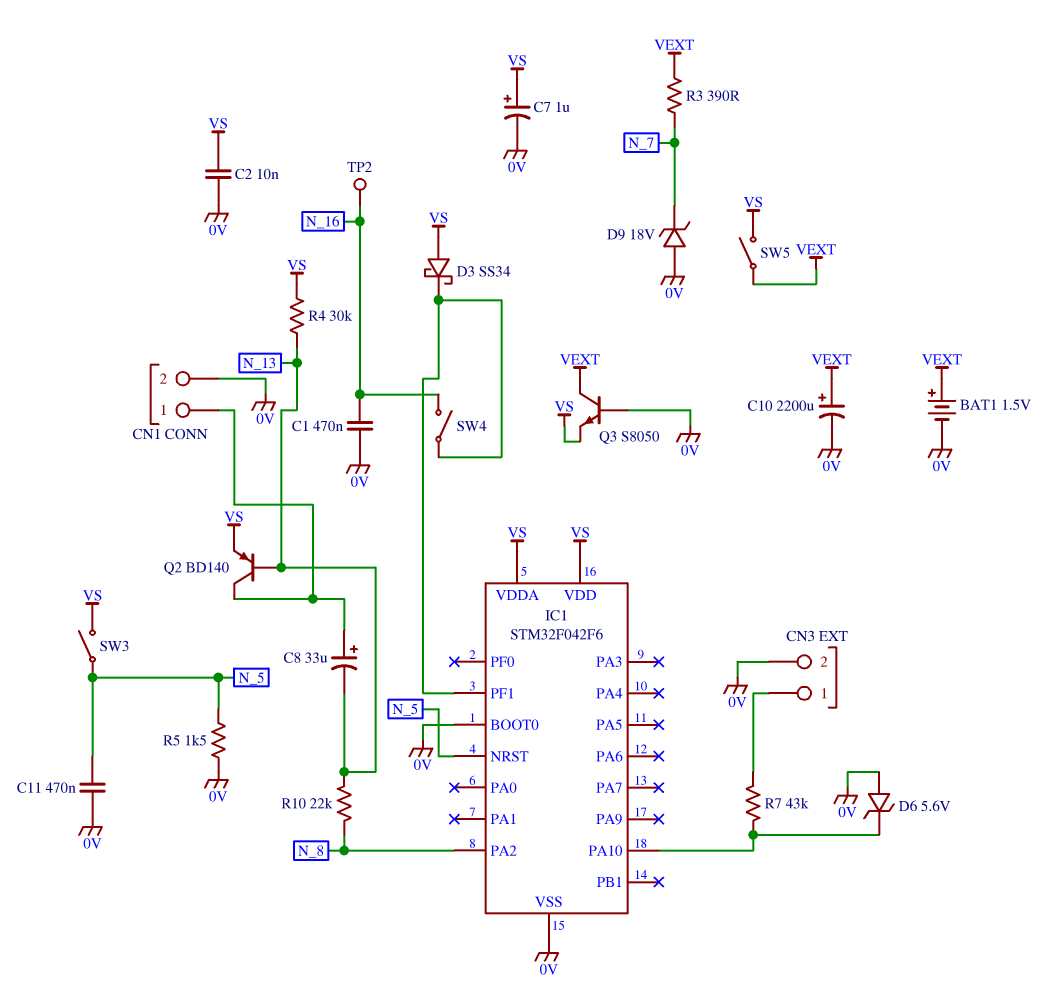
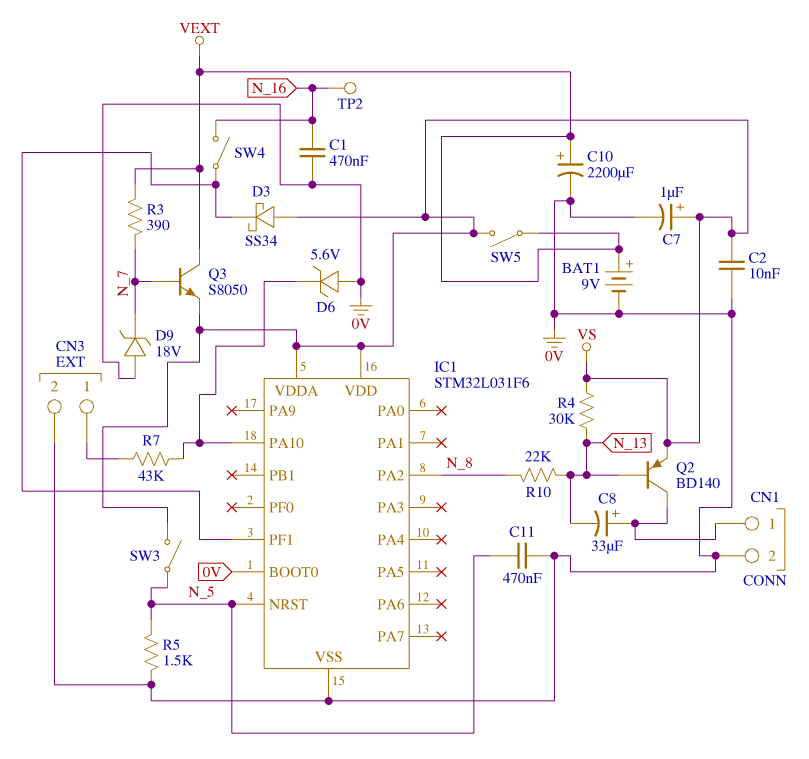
BAT1: 1.5V (plus VEXT, minus 0V) -> 9V (plus VEXT, minus 0V)
IC1: STM32F042F6 -> STM32L031F6
Q3: NPN S8050 (B 0V, C VEXT, E VS) -> NPN S8050 (B N_7, C VEXT, E VS)

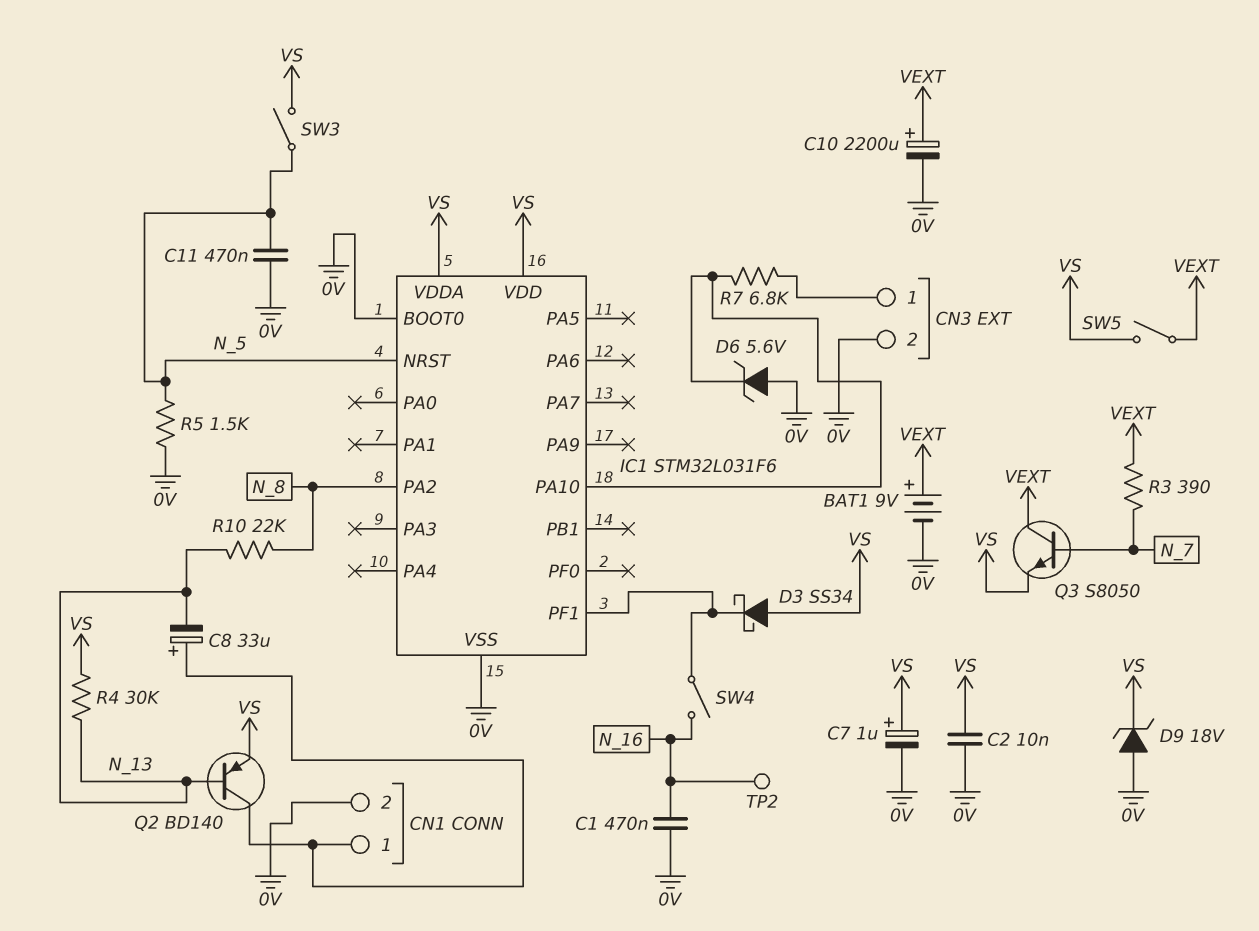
D9: zener 18V (A 0V, K N_7) -> zener 18V (A 0V, K VS)
R7: 43k (CN3/1, IC1/PA10) -> 6.8k (CN3/1, IC1/PA10)

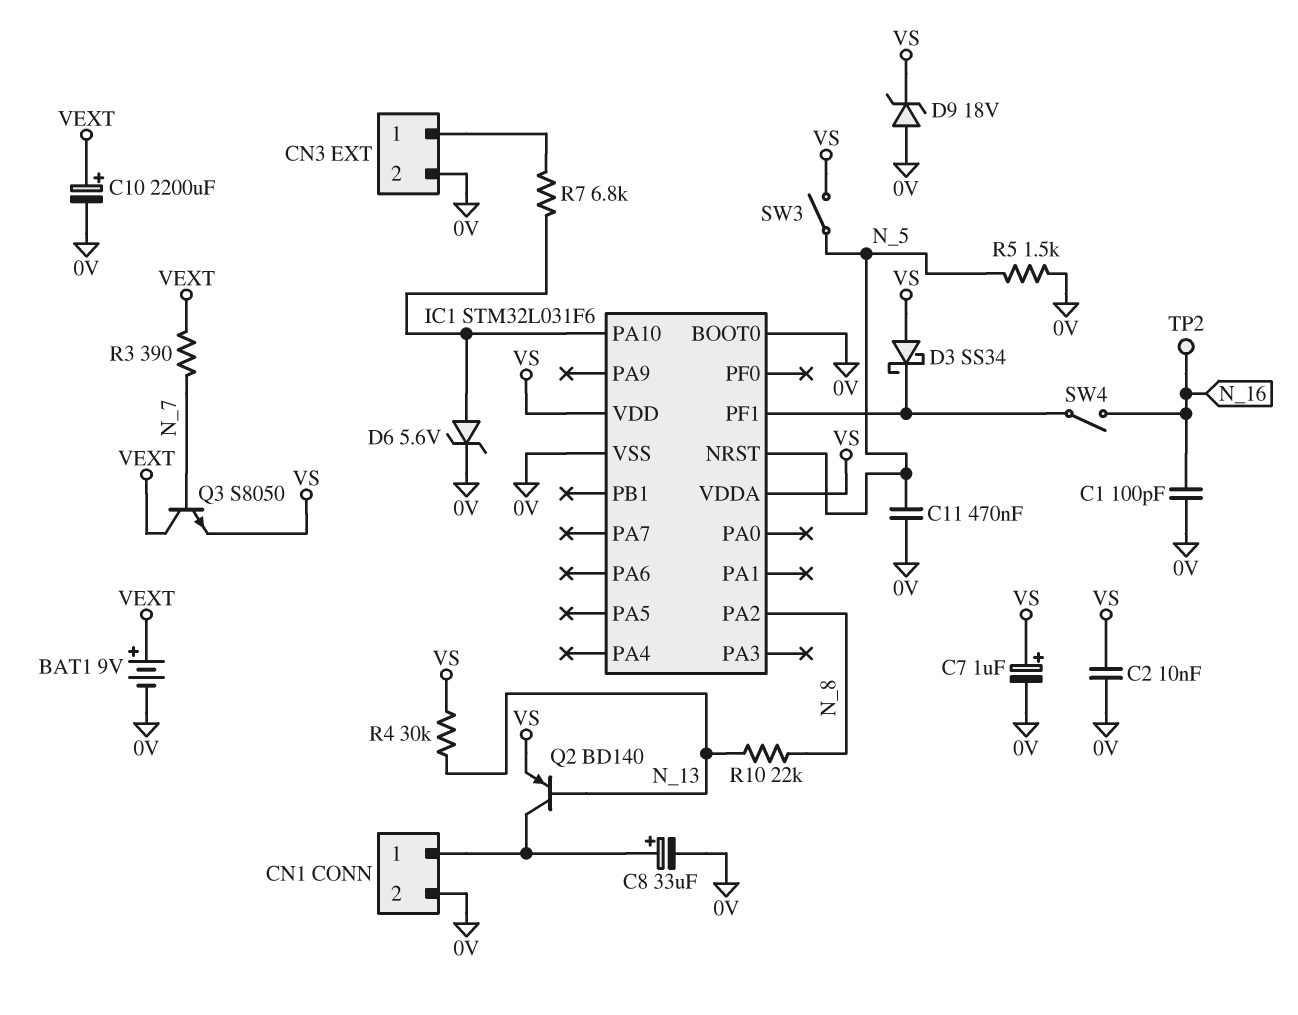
C1: 470nF (0V, N_16) -> 100pF (0V, N_16)
C8: 33uF (plus CN1/1, minus N_13) -> 33uF (plus CN1/1, minus 0V)
D6: zener 5.6V (A 0V, K IC1/PA10) -> zener 5.6V (A IC1/PA10, K 0V)
SW5: switch (VEXT, VS) -> none

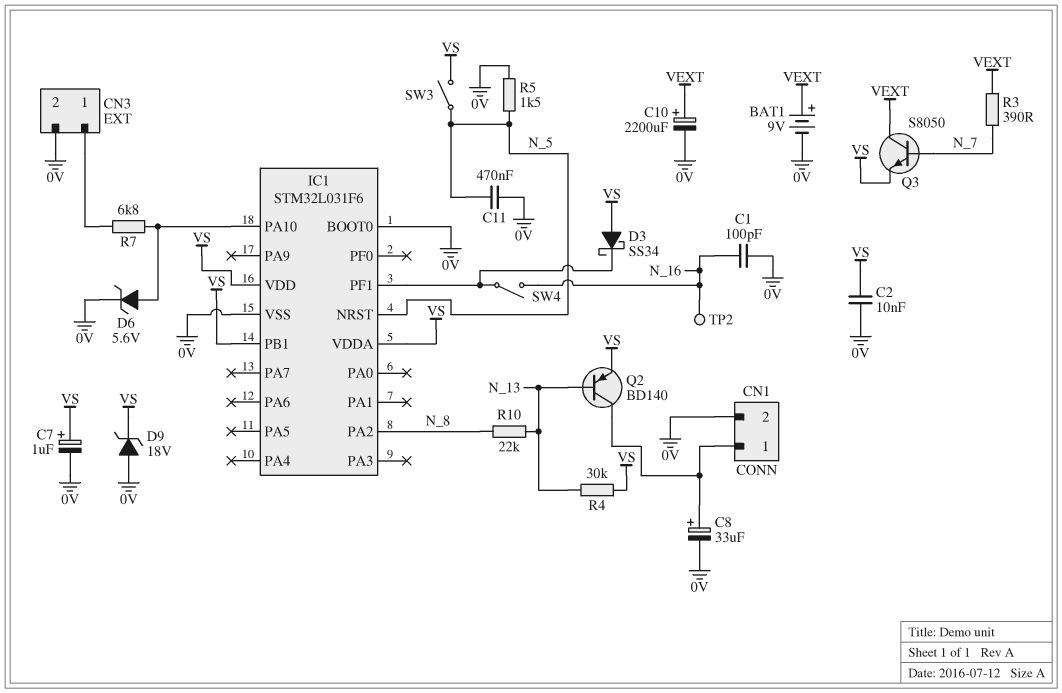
IC1 pin PB1: none -> VS

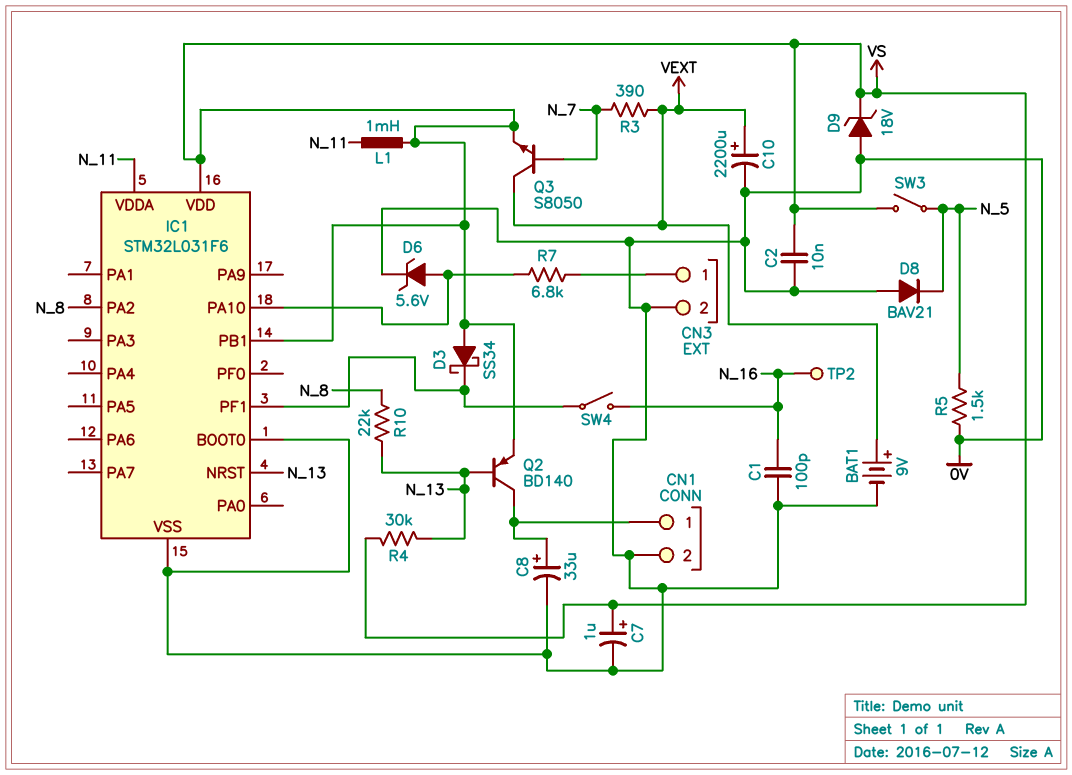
C11: 470nF (0V, N_5) -> none
D8: none -> diode BAV21 (A 0V, K N_5)
IC1 pin NRST: N_5 -> N_13
IC1 pin VDDA: VS -> N_11
L1: none -> 1mH (N_11, VS)

